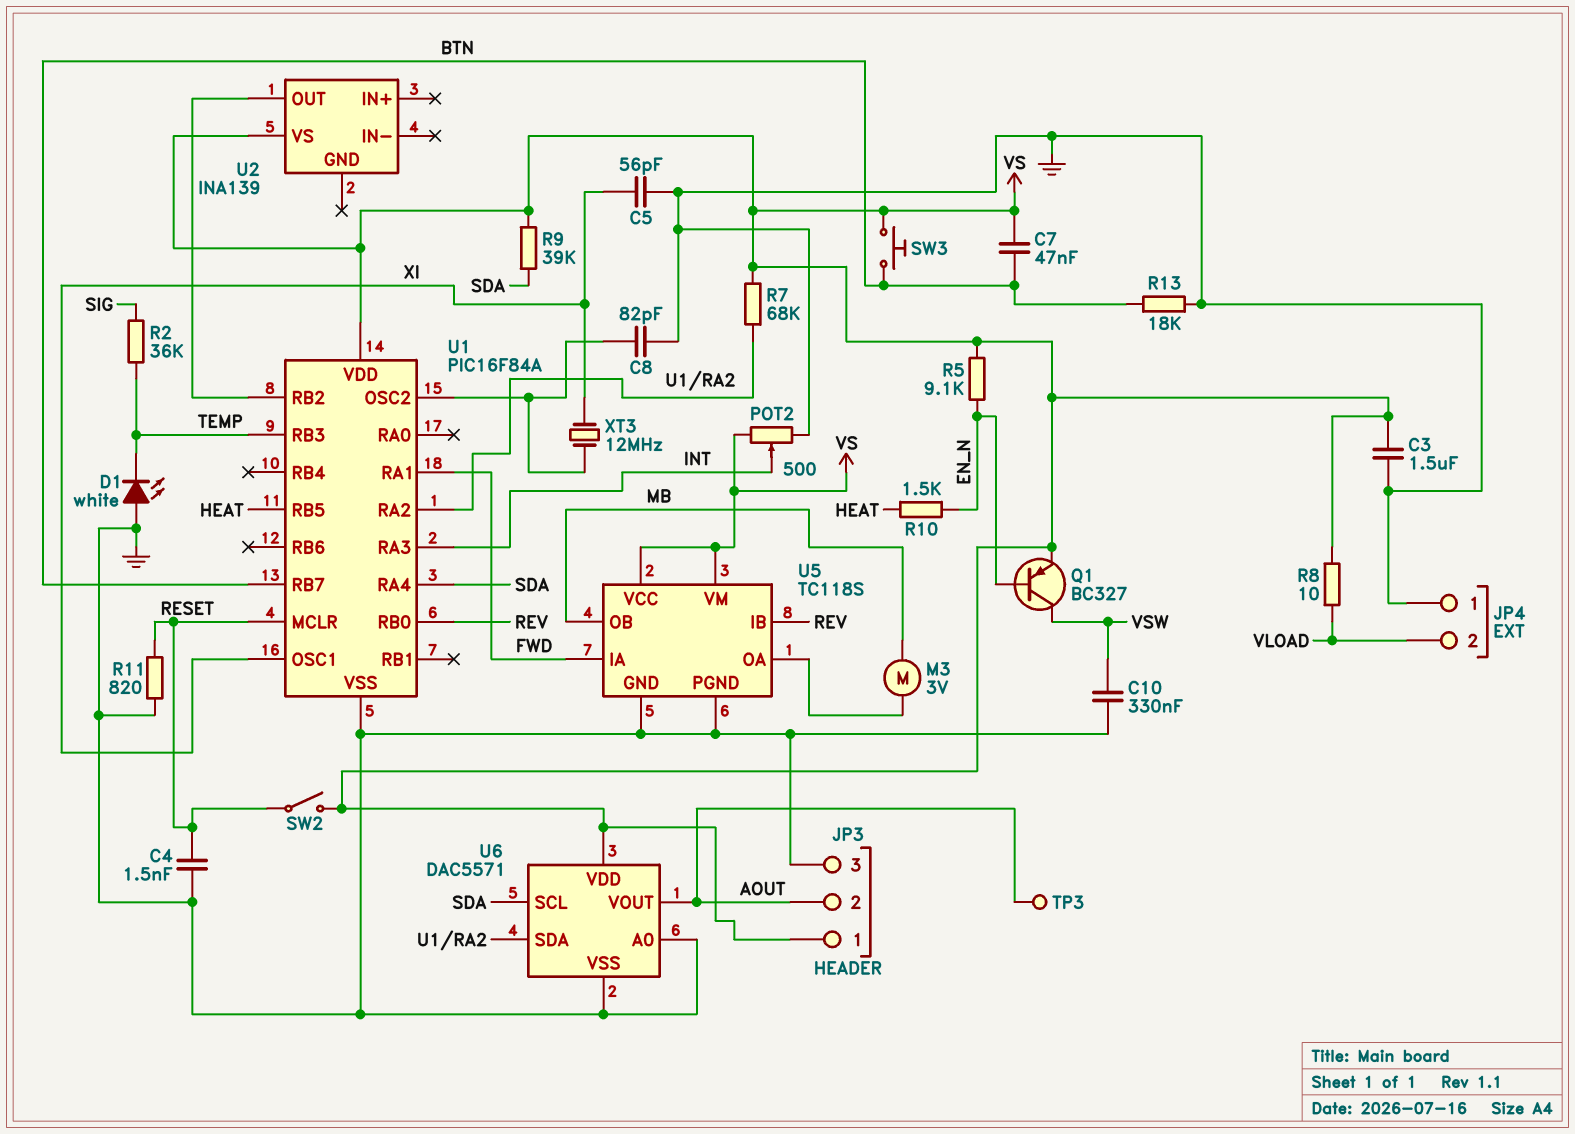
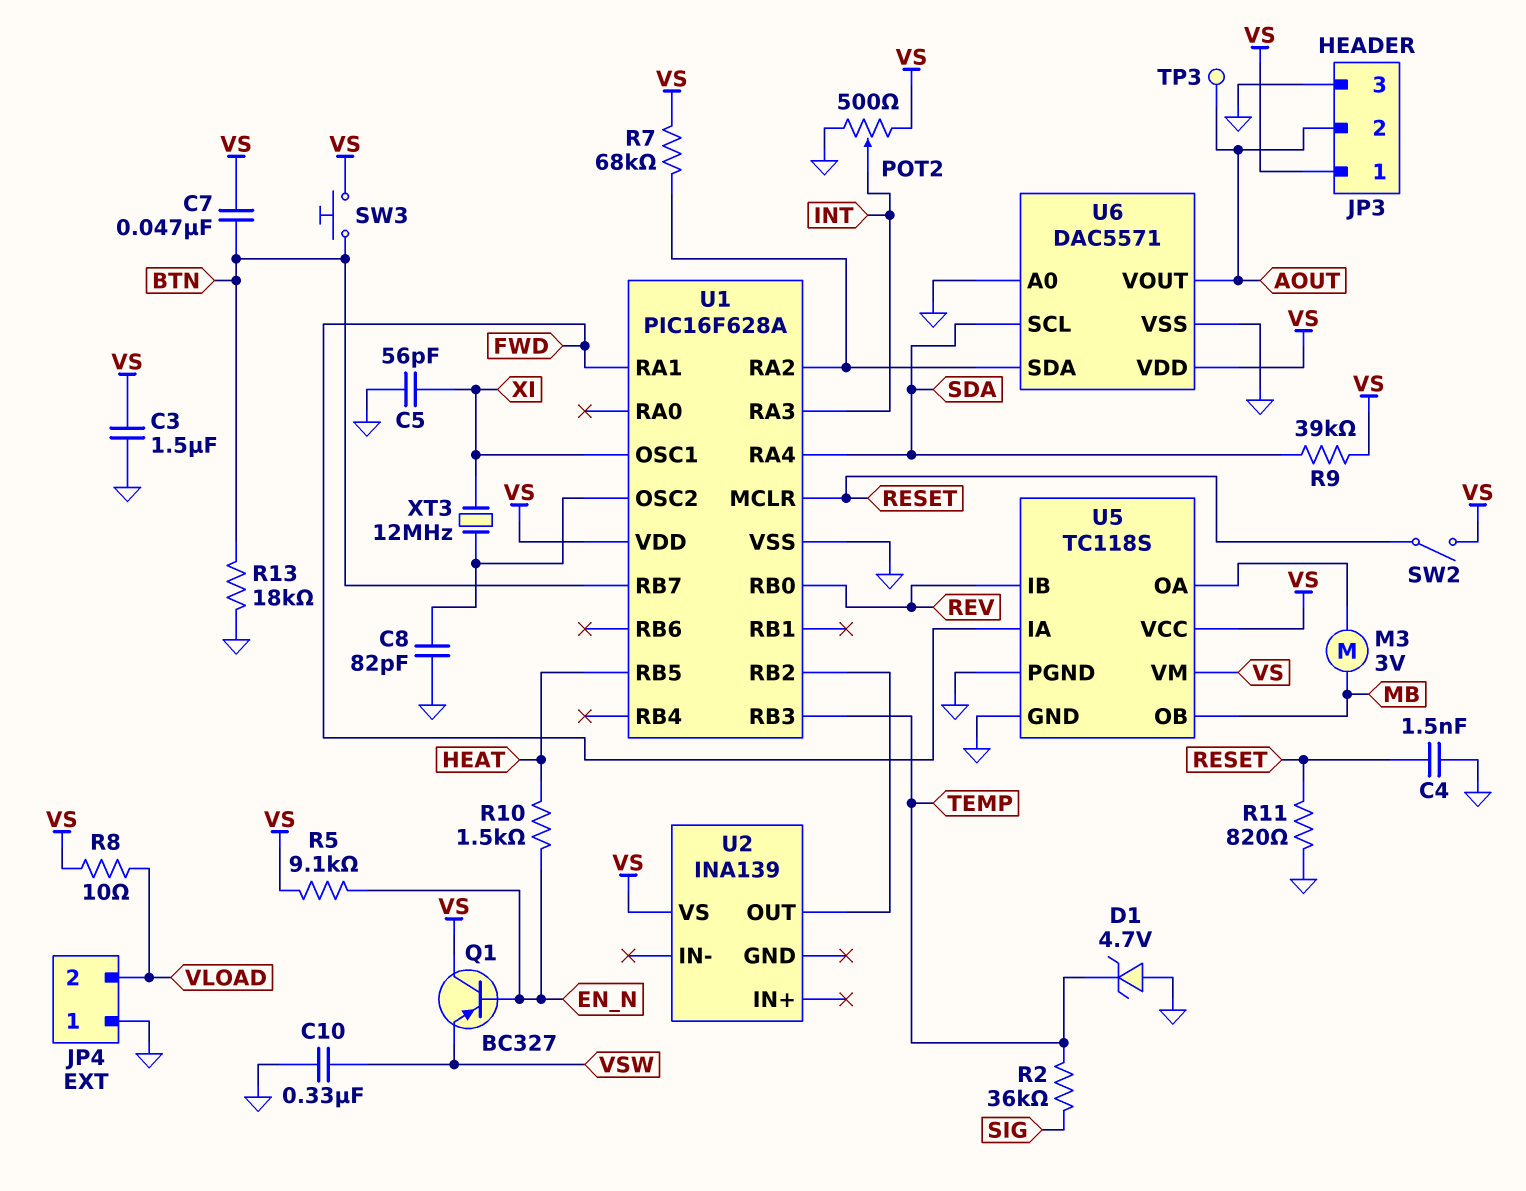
D1: LED white (A GND, K TEMP) -> zener 4.7V (A GND, K TEMP)
Q1: PNP BC327 (B EN_N, C VSW, E VS) -> PNP BC327 (B EN_N, C VS, E VSW)
U1: PIC16F84A -> PIC16F628A

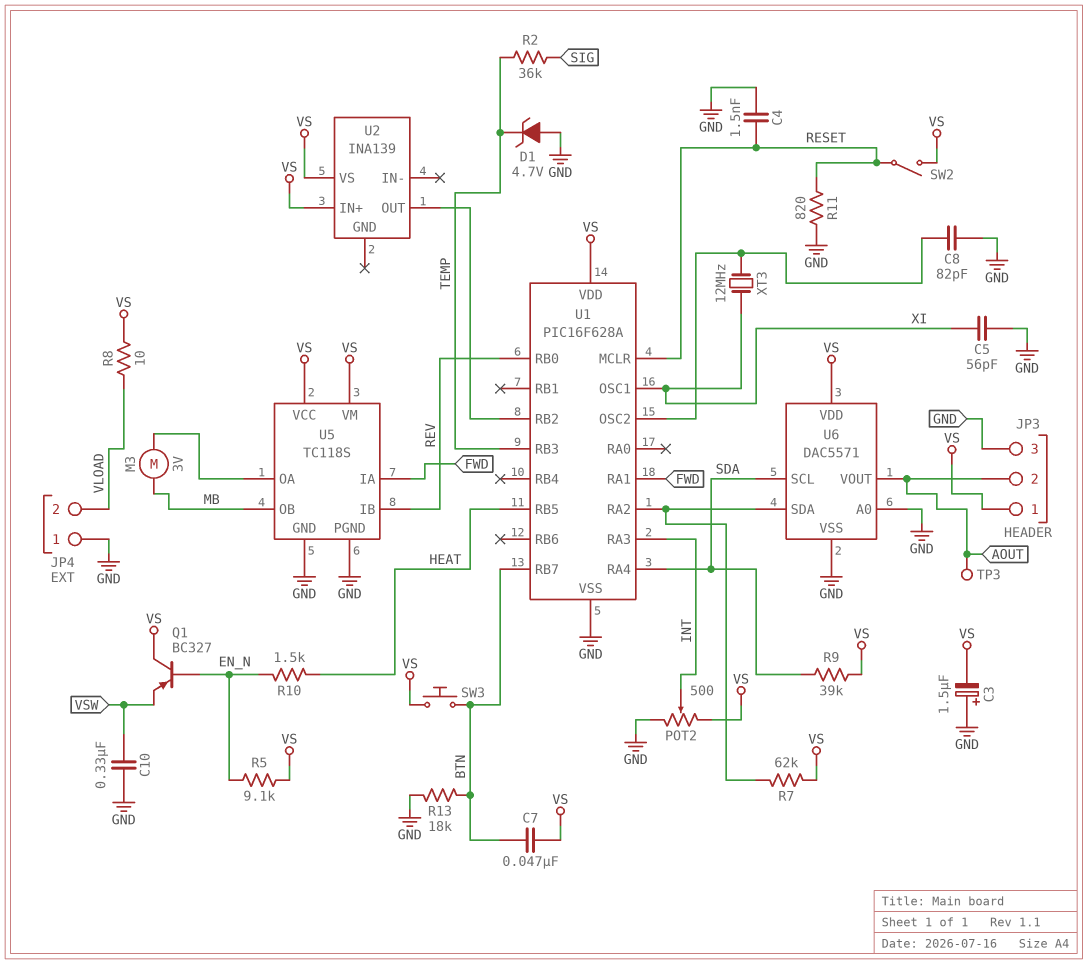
C3: 1.5uF (GND, VS) -> 1.5uF (plus GND, minus VS)
R7: 68k (U1/RA2, VS) -> 62k (U1/RA2, VS)
U2 pin IN+: none -> VS

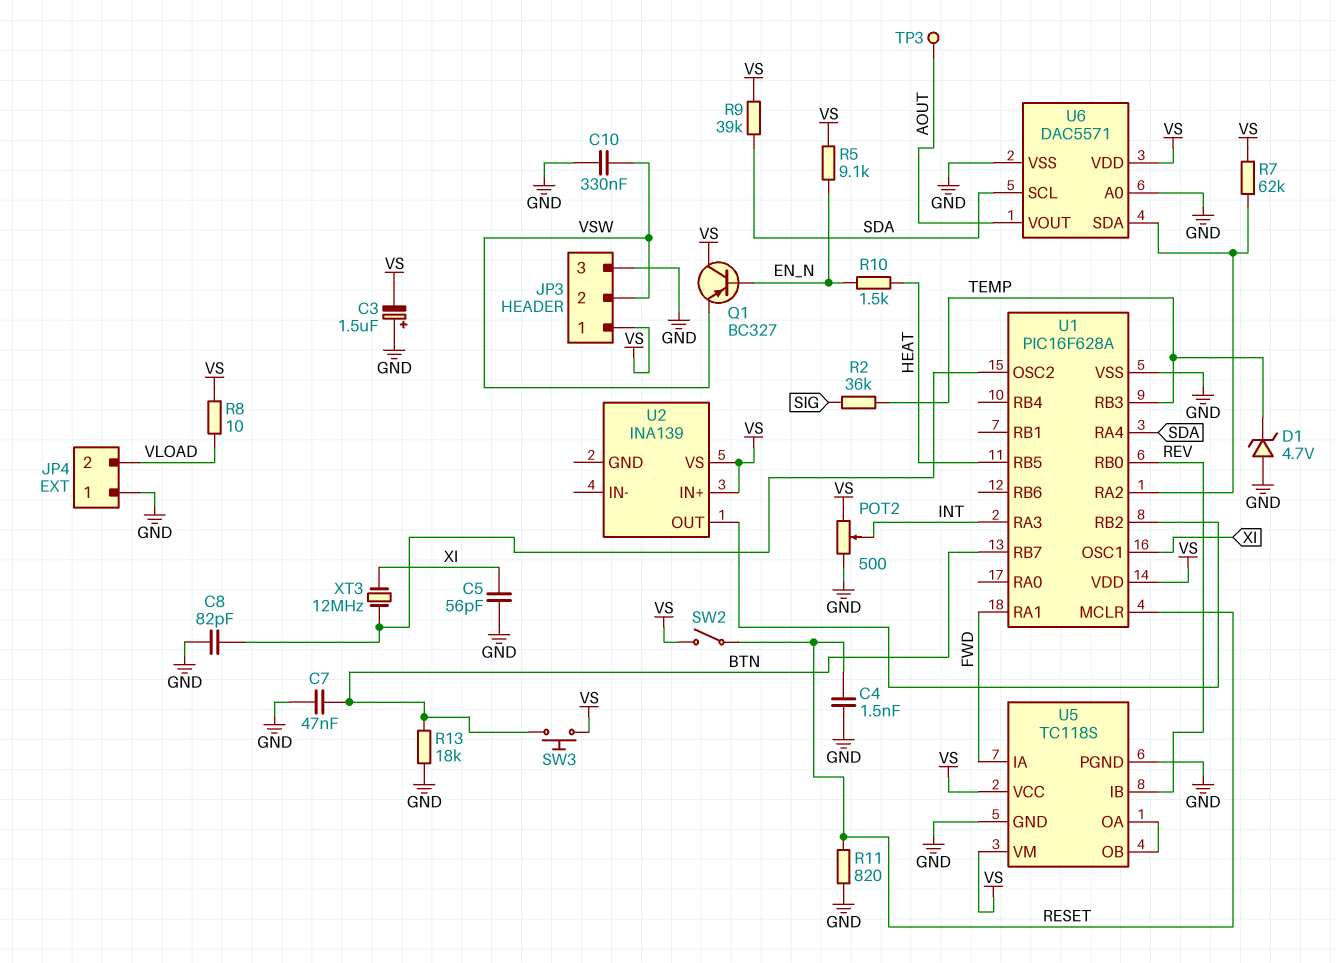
C7: 47nF (BTN, VS) -> 47nF (BTN, GND)
JP3 pin 2: AOUT -> VSW
M3: motor 3V (MB, U5/OA) -> none
U5 pin OB: MB -> U5/OA

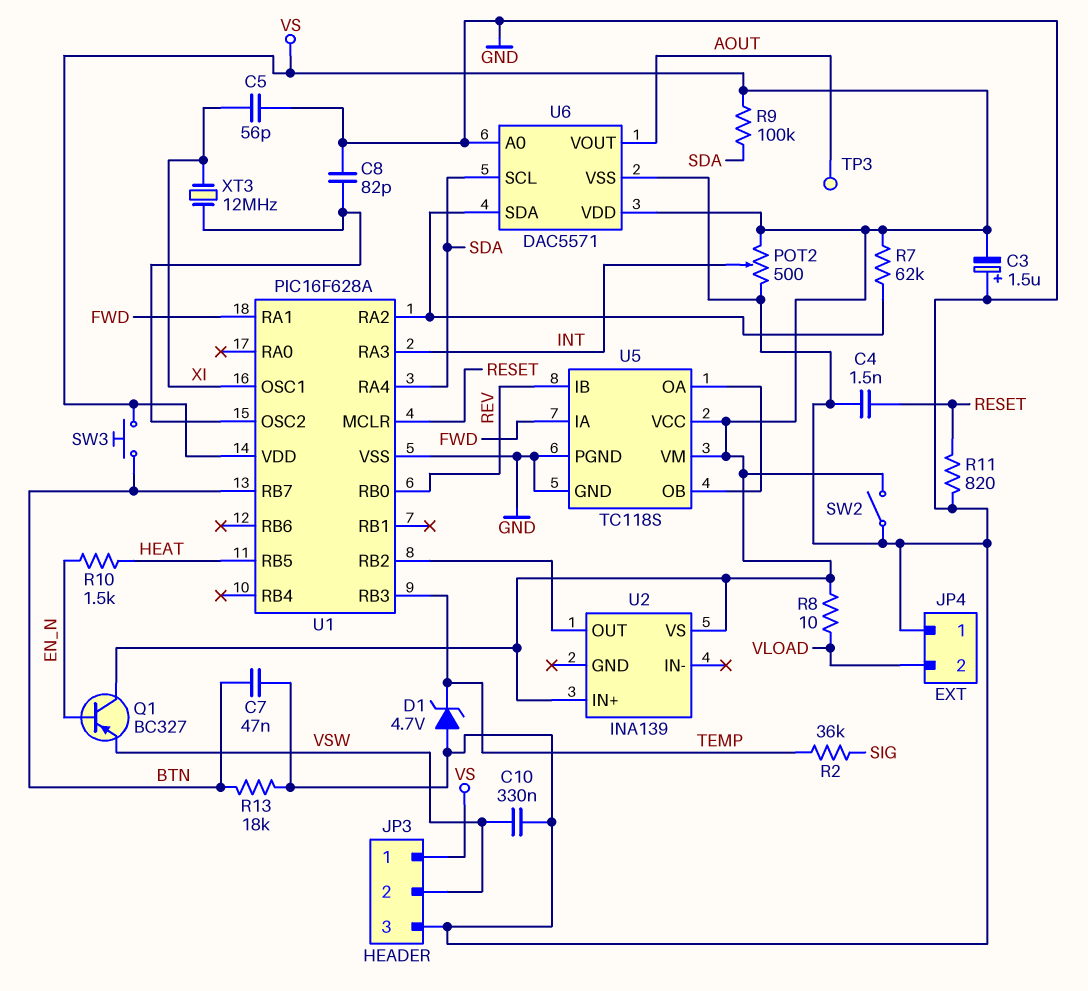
R5: 9.1k (EN_N, VS) -> none
R9: 39k (SDA, VS) -> 100k (SDA, VS)
SW2: switch (RESET, VS) -> switch (GND, VS)

